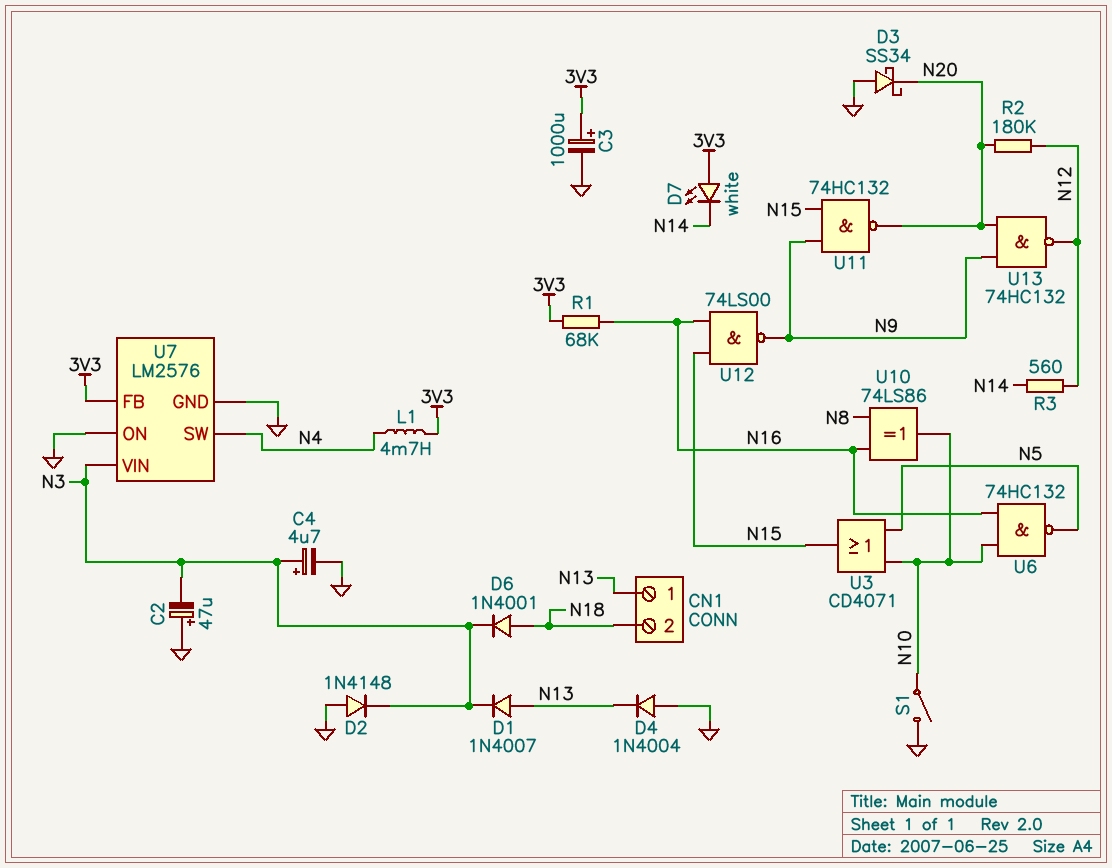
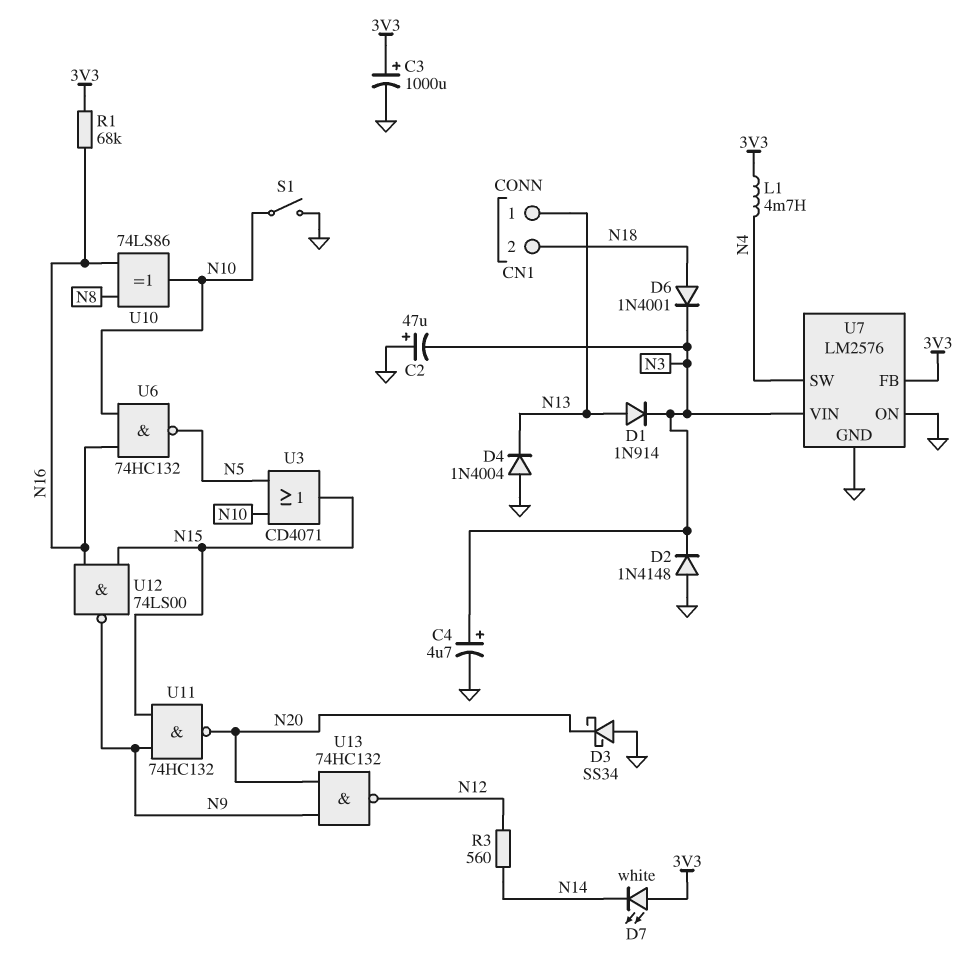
D1: diode 1N4007 (A N13, K N3) -> diode 1N914 (A N13, K N3)
R2: 180k (N12, N20) -> none

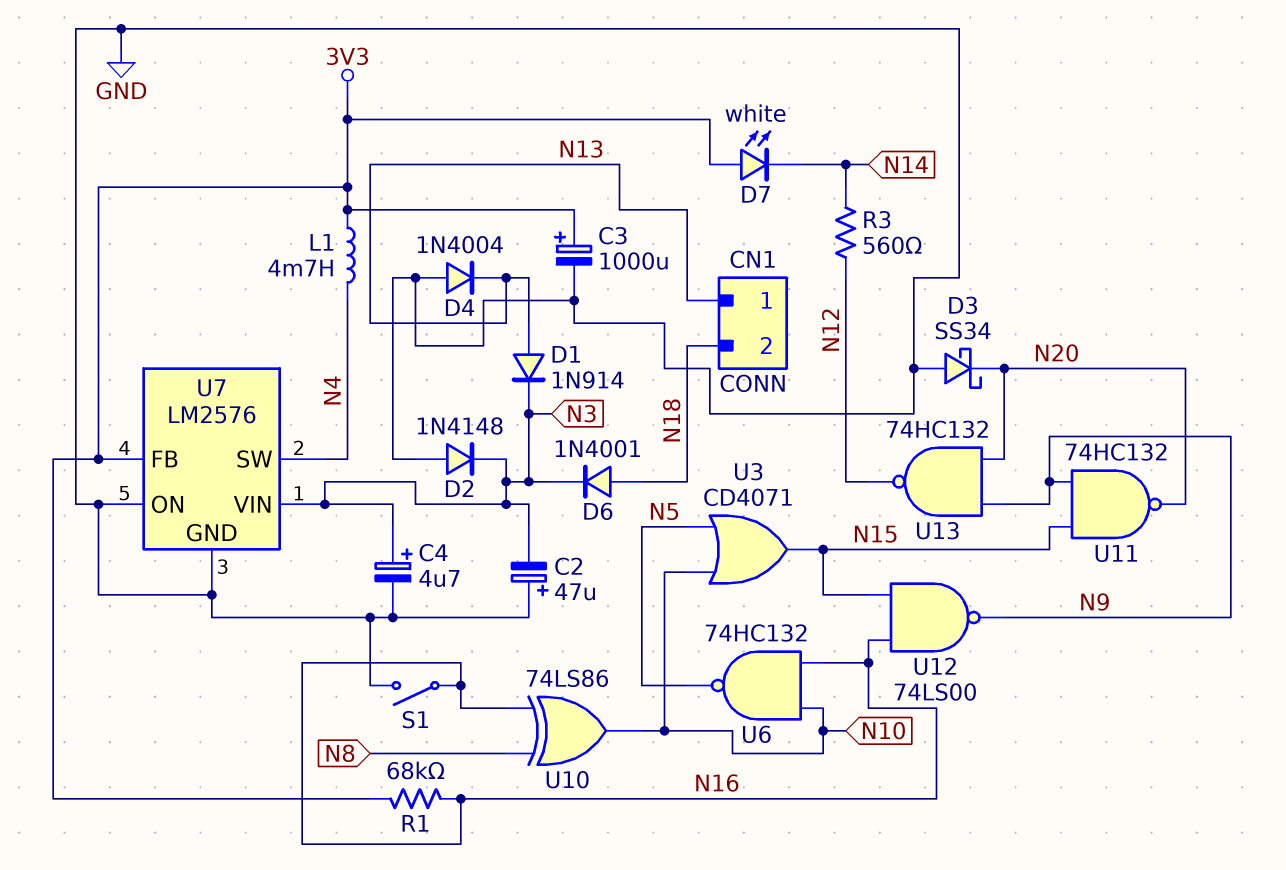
S1: switch (GND, N10) -> switch (GND, N16)

